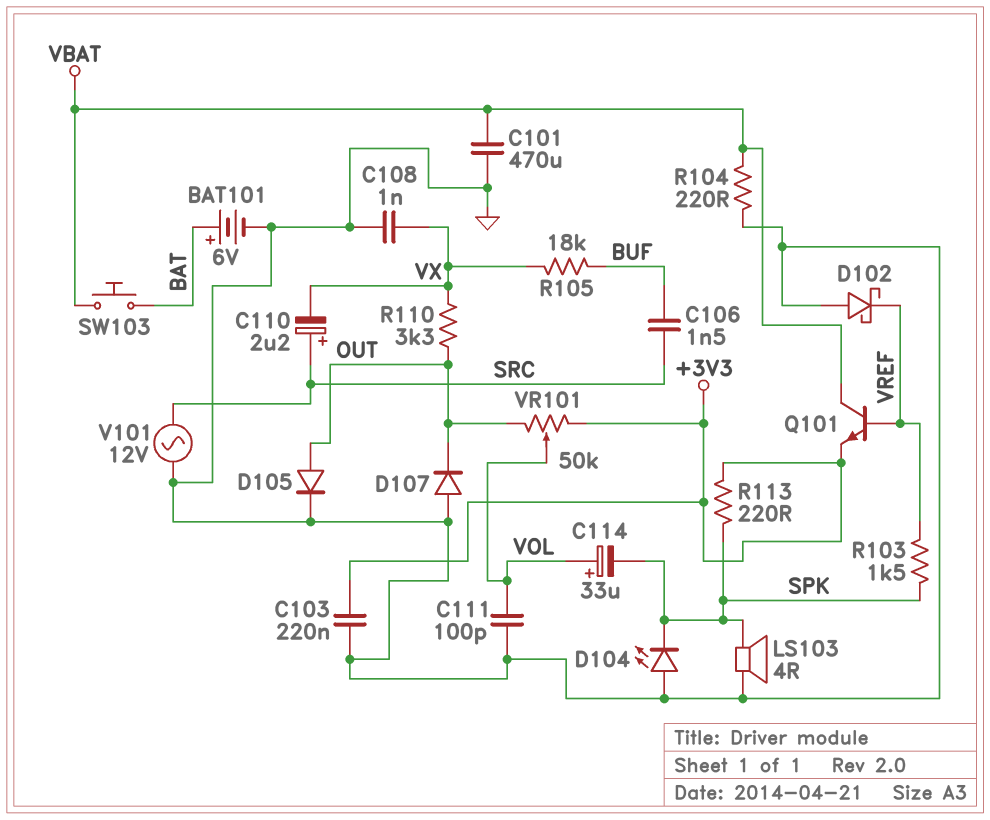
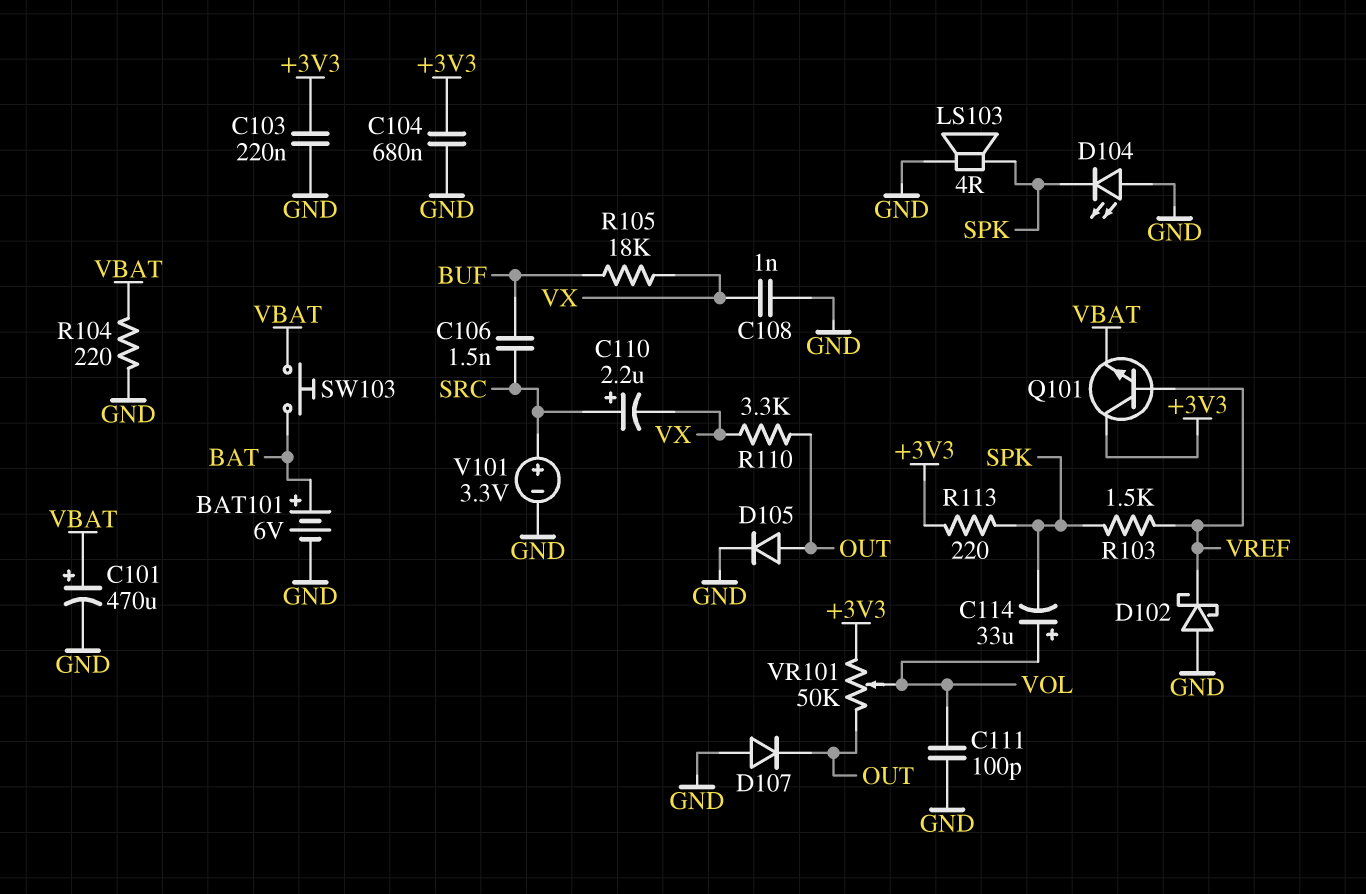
C101: 470uF (GND, VBAT) -> 470uF (plus VBAT, minus GND)
C104: none -> 680nF (+3V3, GND)
Q101: NPN (B VREF, C VBAT, E +3V3) -> NPN (B VREF, C +3V3, E VBAT)
V101: AC 12V (GND, SRC) -> 3.3V (plus SRC, minus GND)

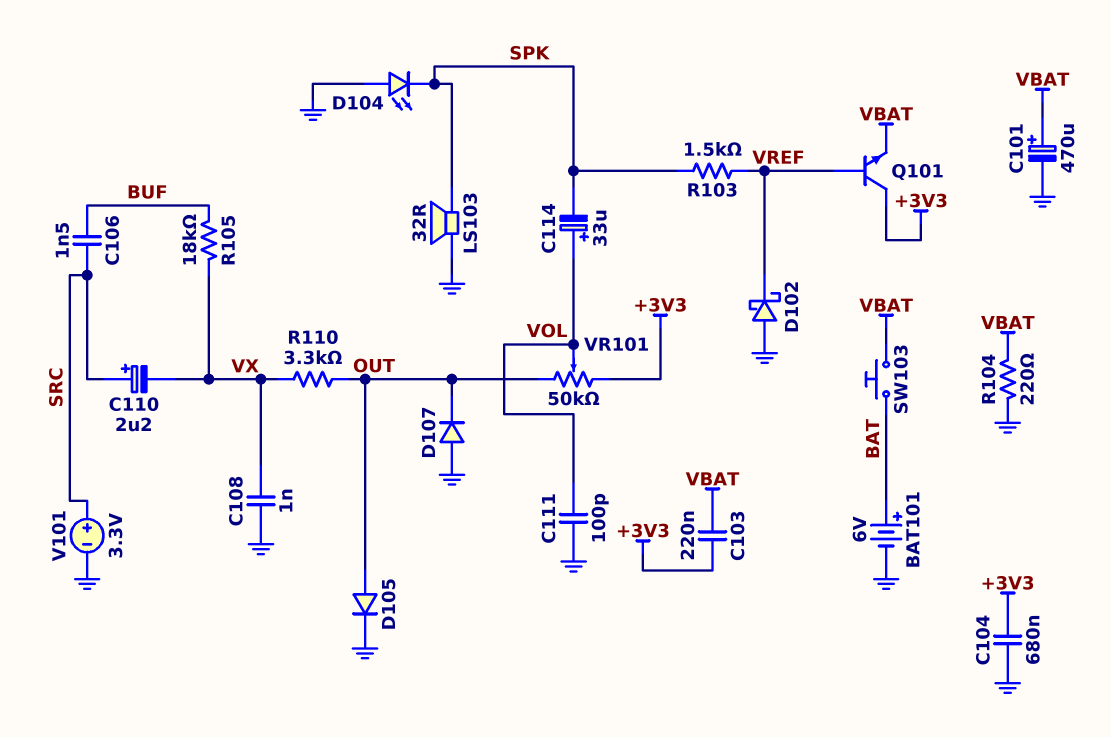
C103: 220nF (+3V3, GND) -> 220nF (+3V3, VBAT)
LS103: speaker 4R (GND, SPK) -> speaker 32R (GND, SPK)
R113: 220 (+3V3, SPK) -> none

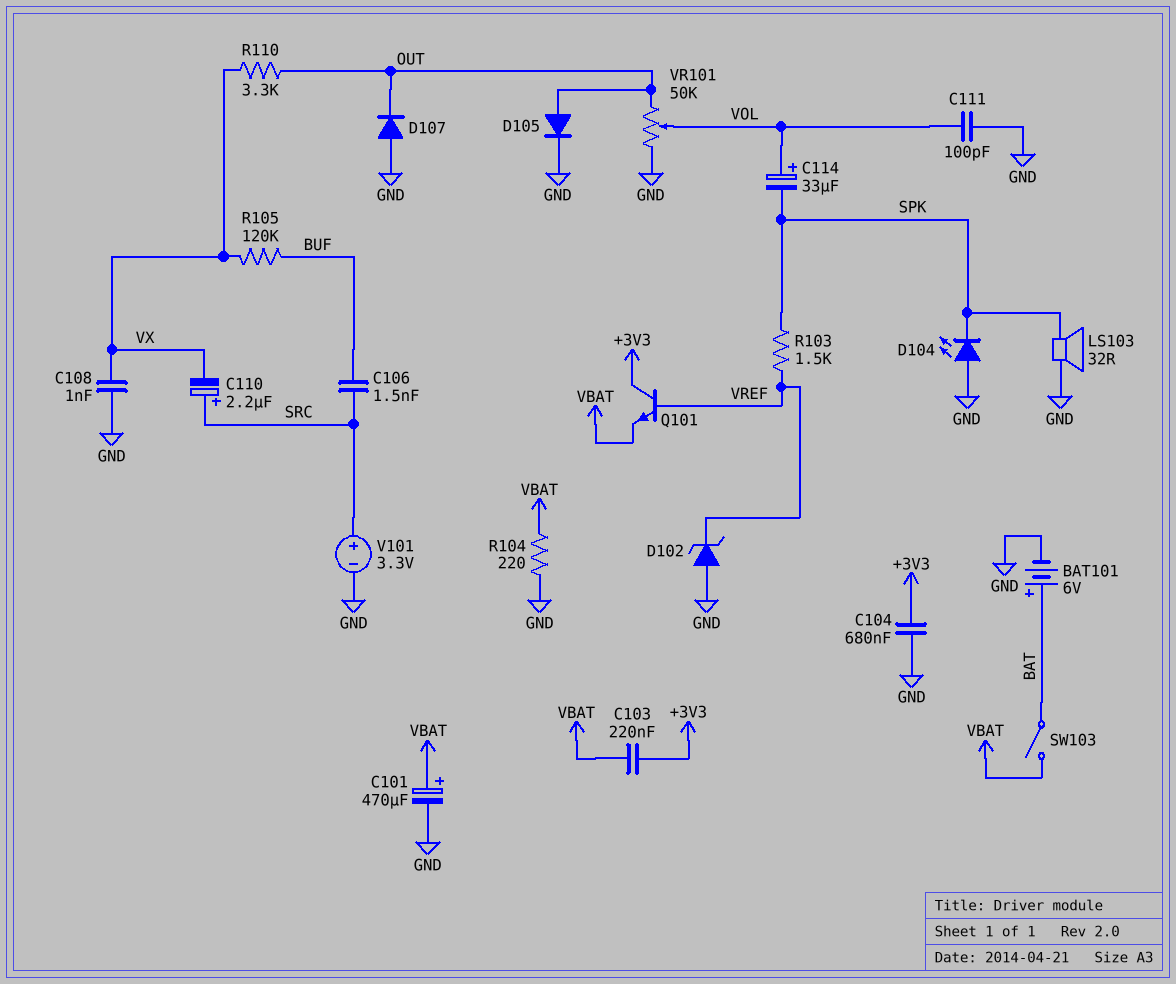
D102: schottky (A GND, K VREF) -> zener (A GND, K VREF)
R105: 18k (BUF, VX) -> 120k (BUF, VX)
SW103: button (BAT, VBAT) -> switch (BAT, VBAT)
VR101: 50k (+3V3, OUT, wiper VOL) -> 50k (GND, OUT, wiper VOL)

